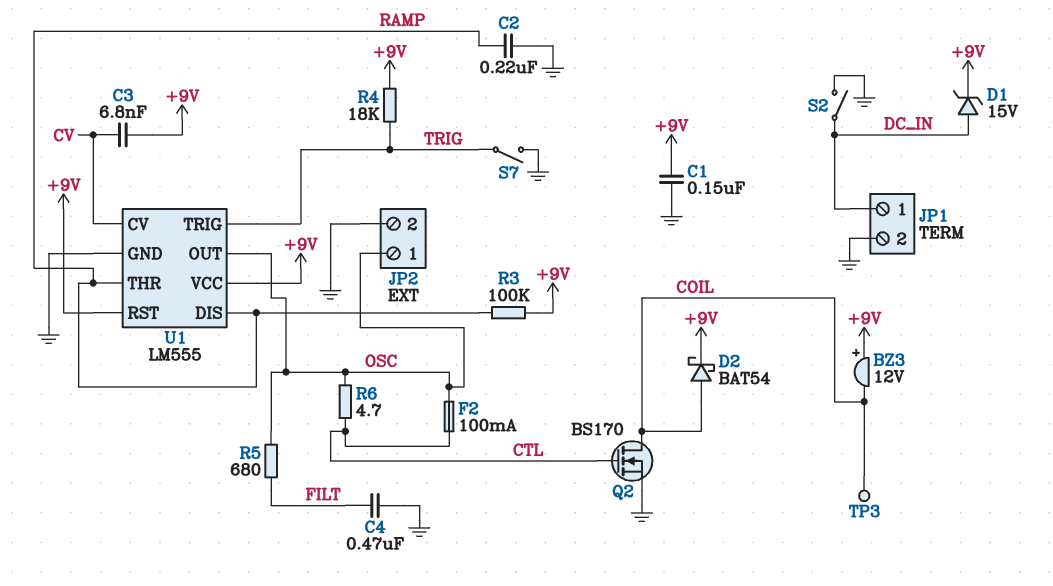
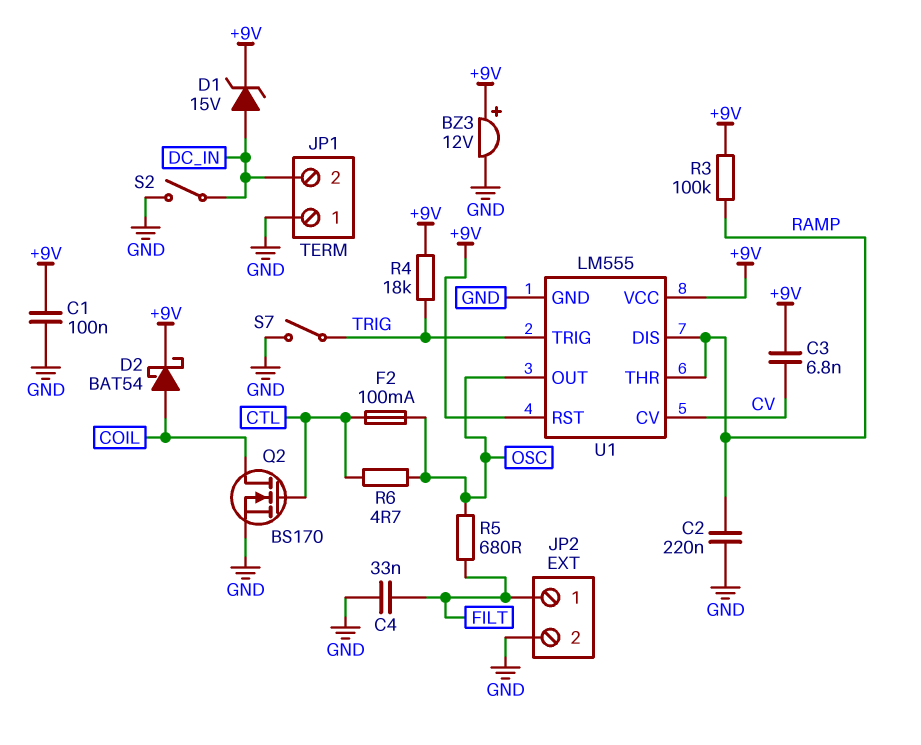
BZ3: buzzer 12V (plus +9V, minus COIL) -> buzzer 12V (plus +9V, minus GND)
C1: 150nF (+9V, GND) -> 100nF (+9V, GND)
C4: 470nF (FILT, GND) -> 33nF (FILT, GND)
JP1 pin 1: DC_IN -> GND
JP1 pin 2: GND -> DC_IN
JP2 pin 1: OSC -> FILT
TP3: test point (COIL) -> none

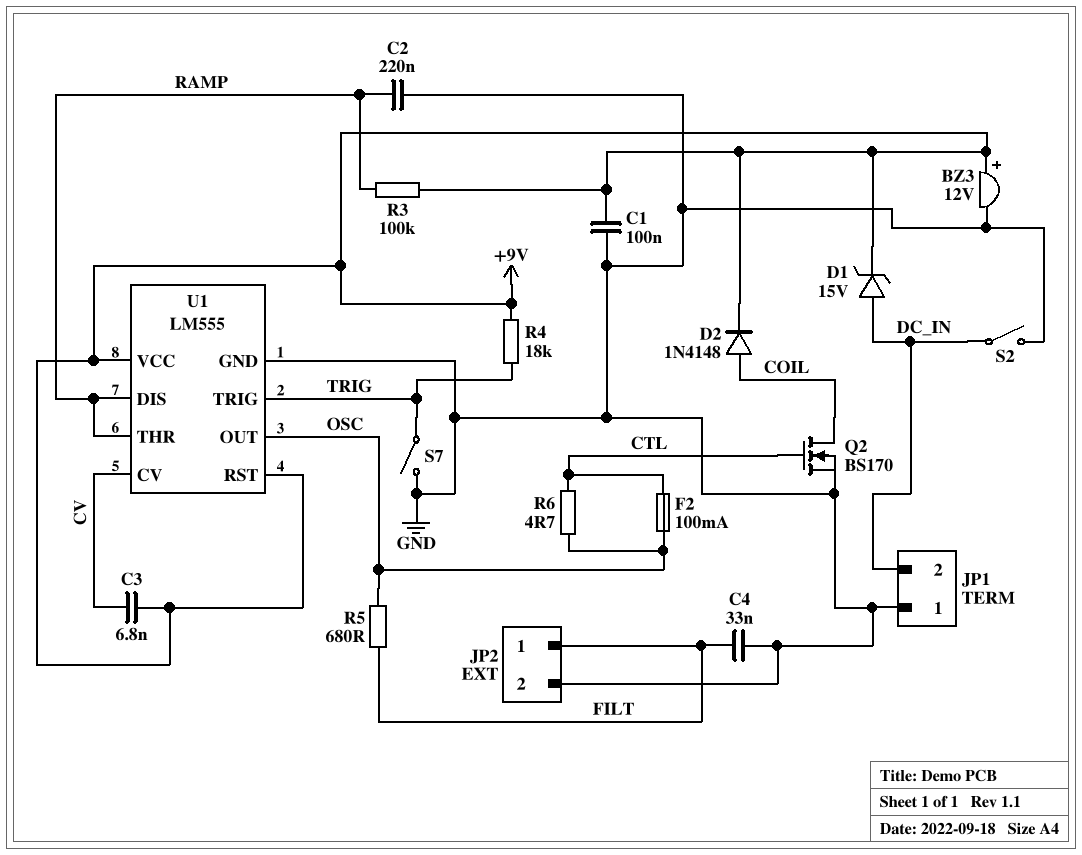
D2: schottky BAT54 (A COIL, K +9V) -> diode 1N4148 (A COIL, K +9V)

